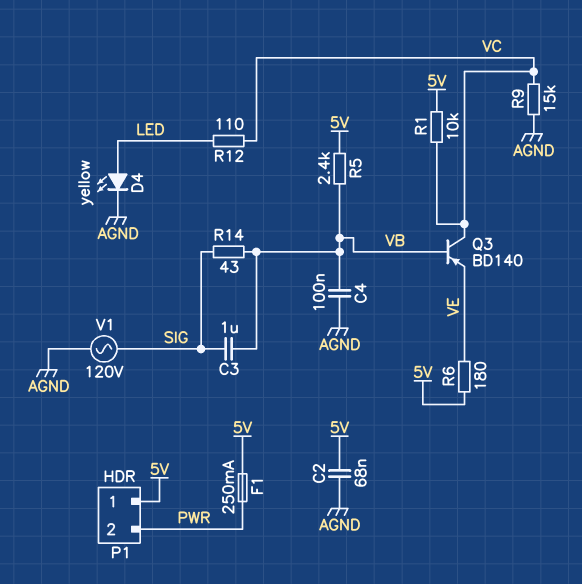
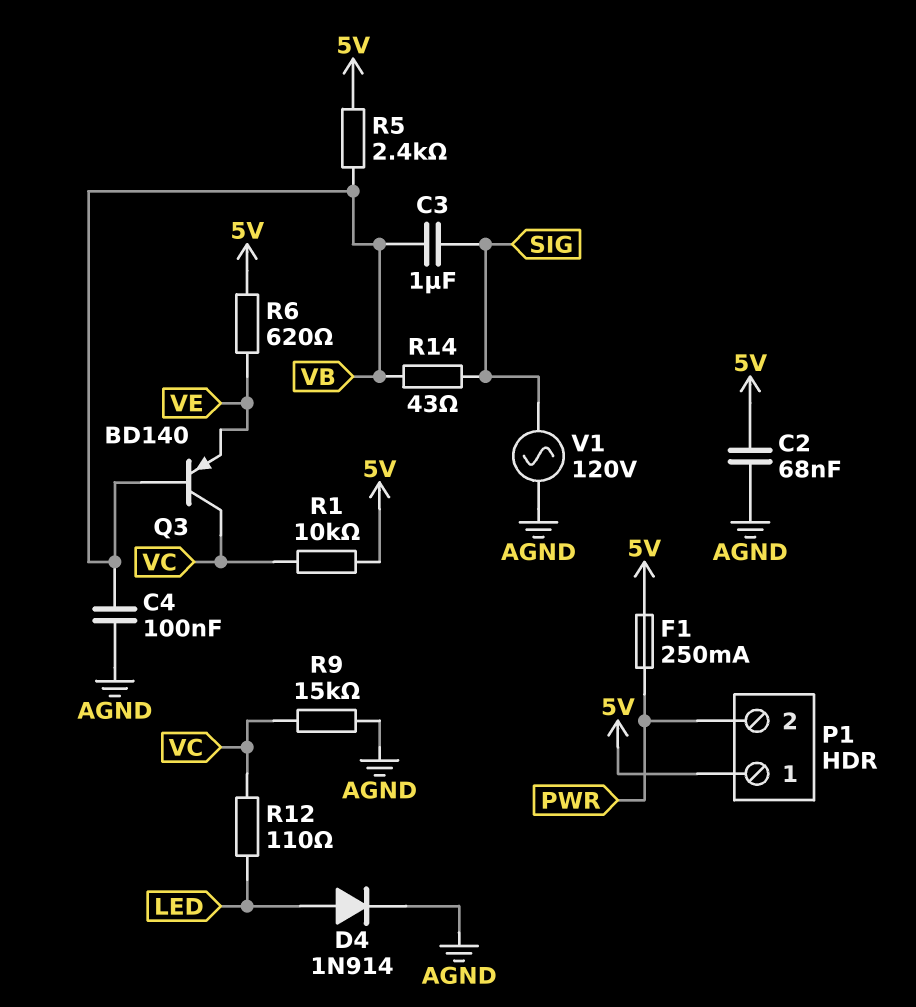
D4: LED yellow (A LED, K AGND) -> diode 1N914 (A LED, K AGND)
R6: 180 (5V, VE) -> 620 (5V, VE)

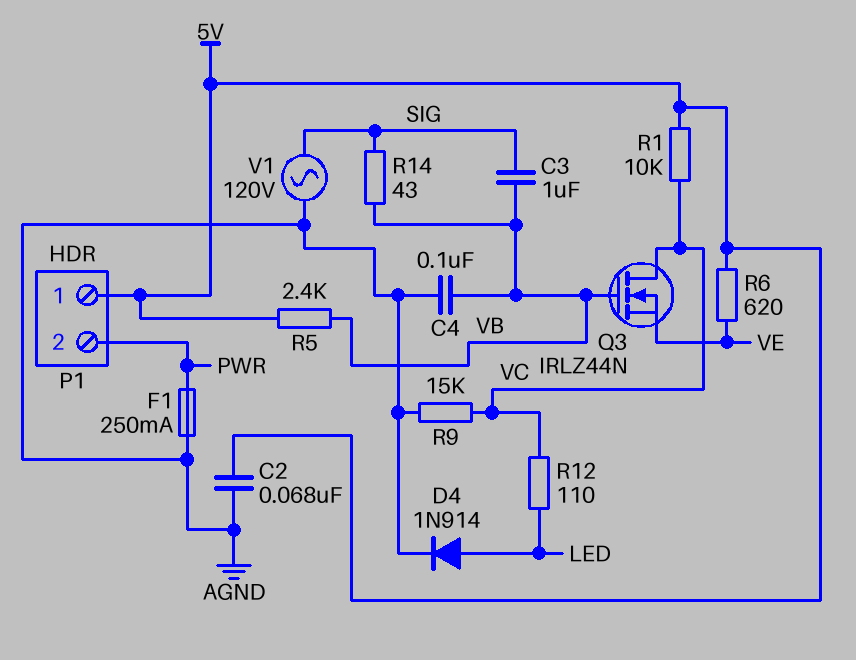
F1: 250mA (5V, PWR) -> 250mA (AGND, PWR)
Q3: PNP BD140 (B VB, C VC, E VE) -> NMOS IRLZ44N (G VB, D VC, S VE)

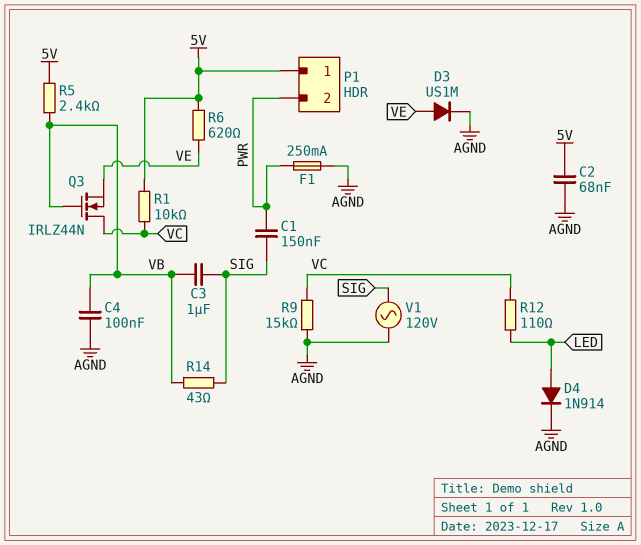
C1: none -> 150nF (PWR, SIG)
D3: none -> diode US1M (A VE, K AGND)

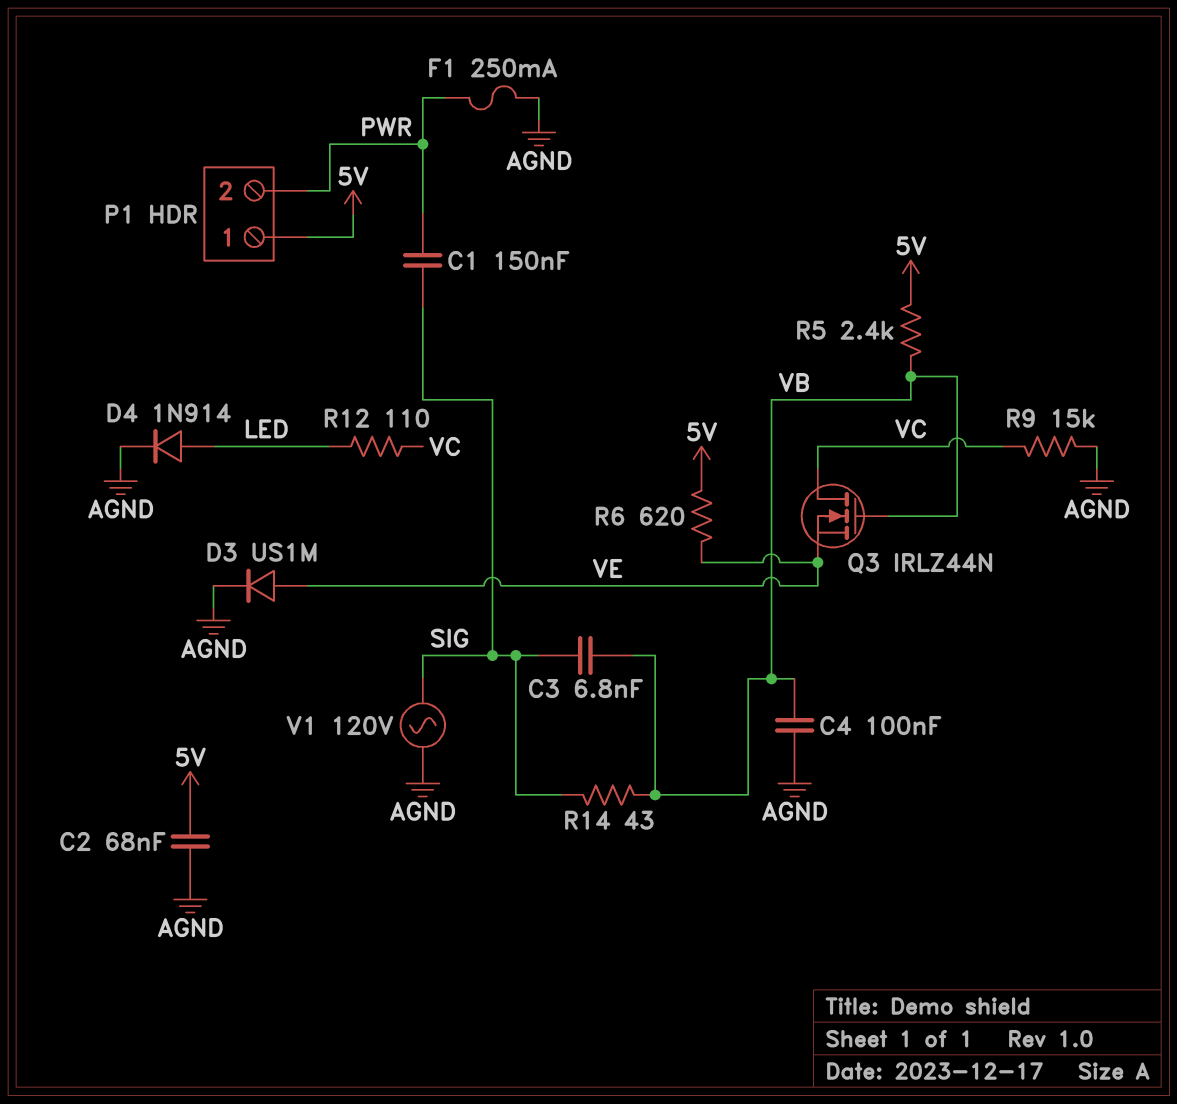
C3: 1uF (SIG, VB) -> 6.8nF (SIG, VB)
R1: 10k (5V, VC) -> none

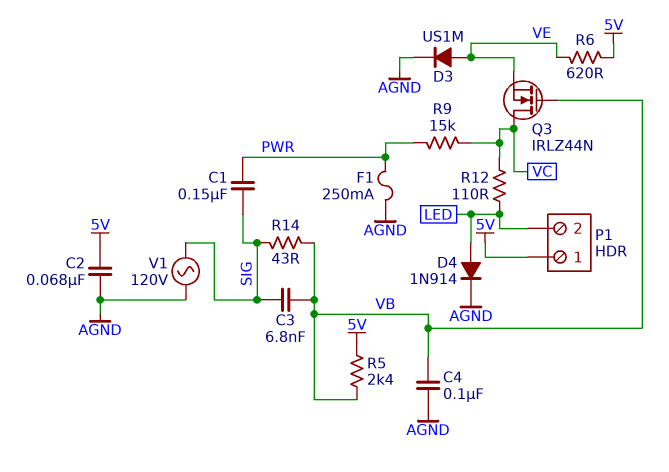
P1 pin 2: PWR -> LED
R9: 15k (AGND, VC) -> 15k (PWR, VC)

